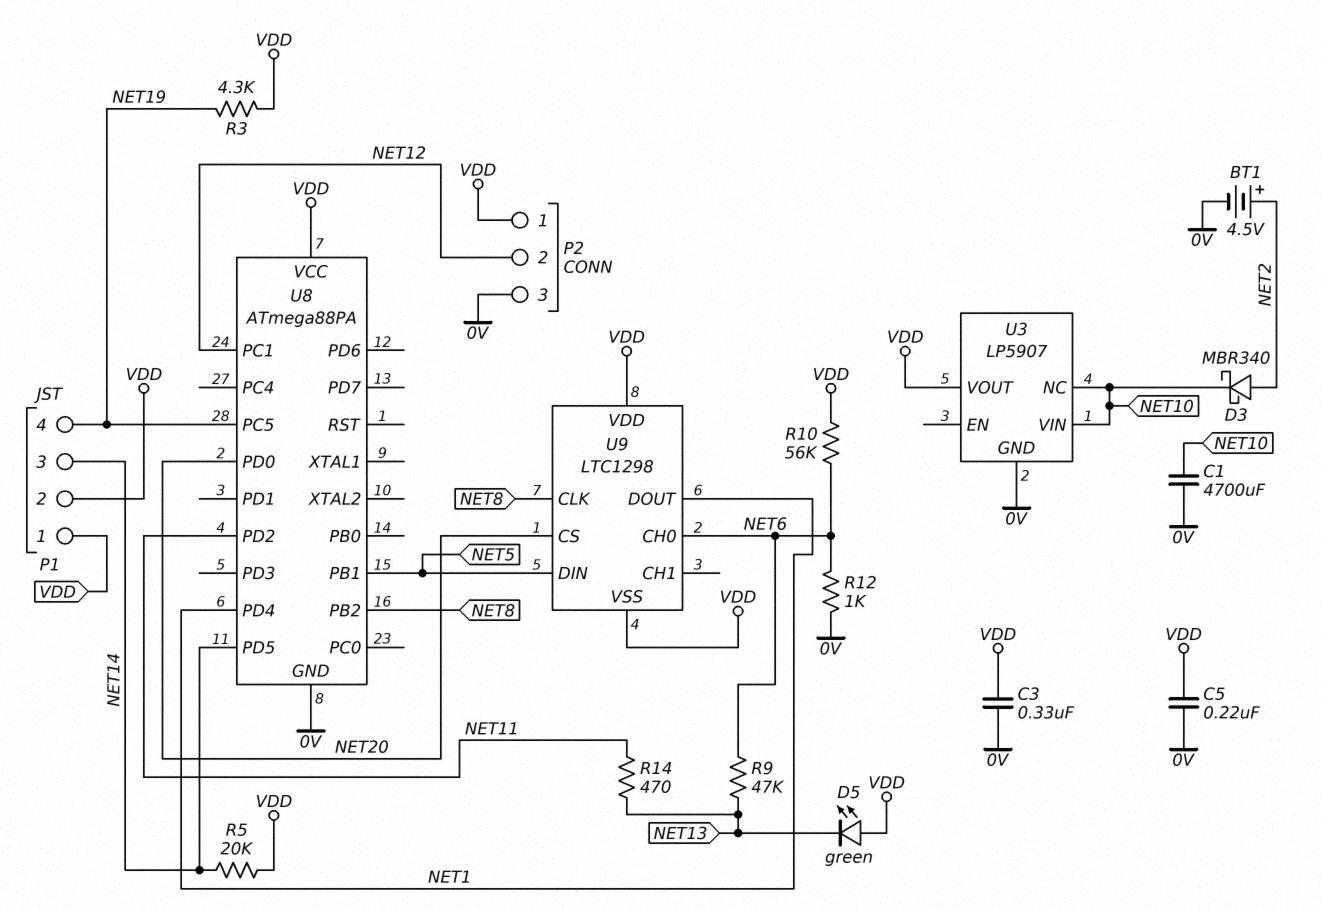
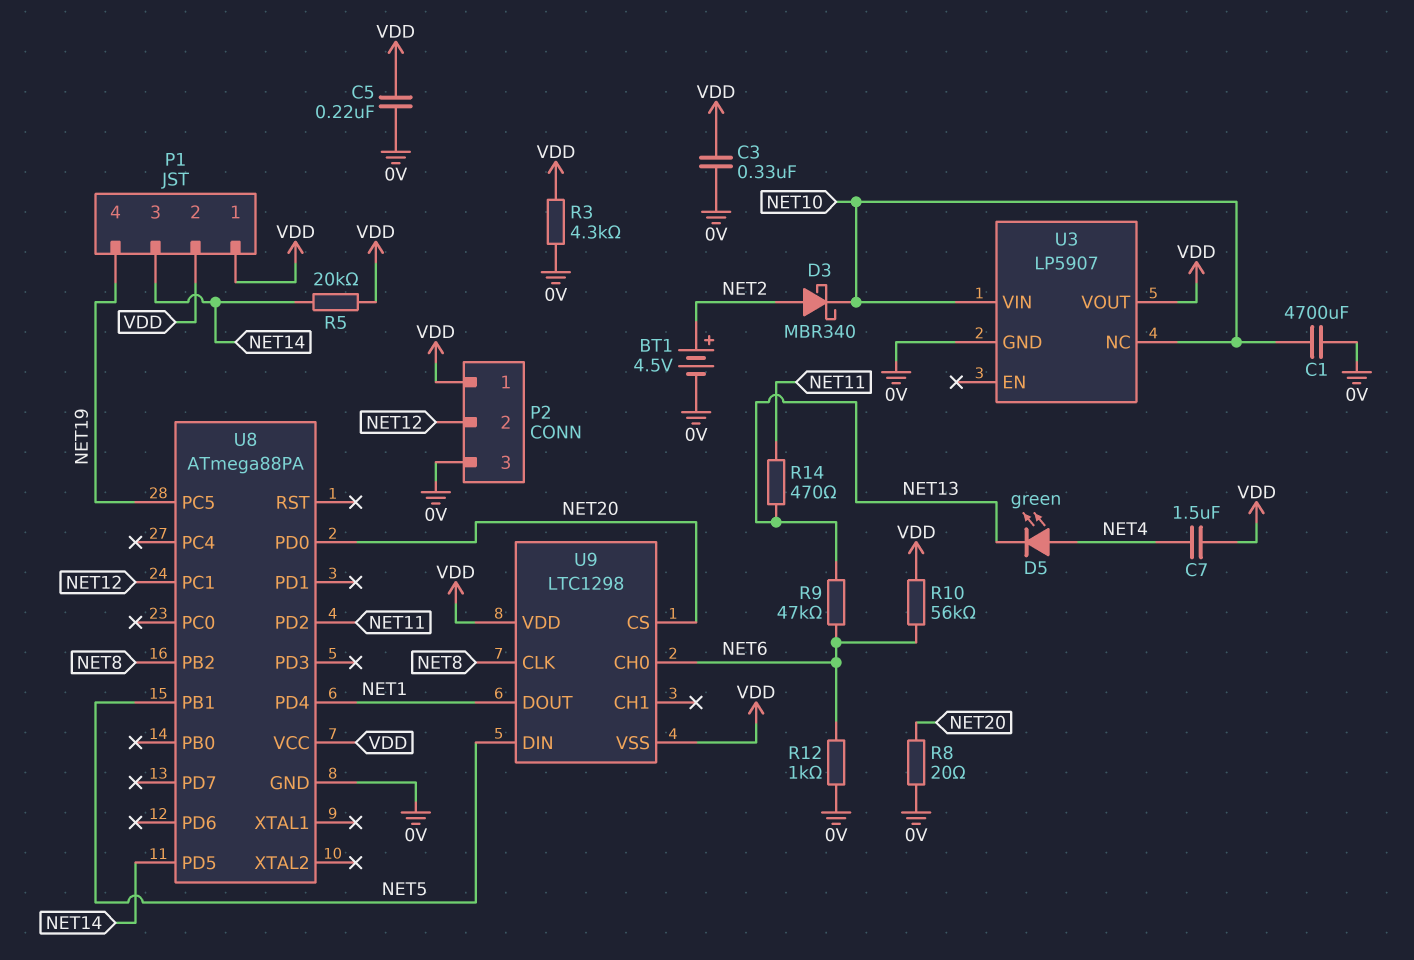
C7: none -> 1.5uF (NET4, VDD)
D5: LED green (A VDD, K NET13) -> LED green (A NET4, K NET13)
R3: 4.3k (NET19, VDD) -> 4.3k (0V, VDD)
R8: none -> 20 (0V, NET20)

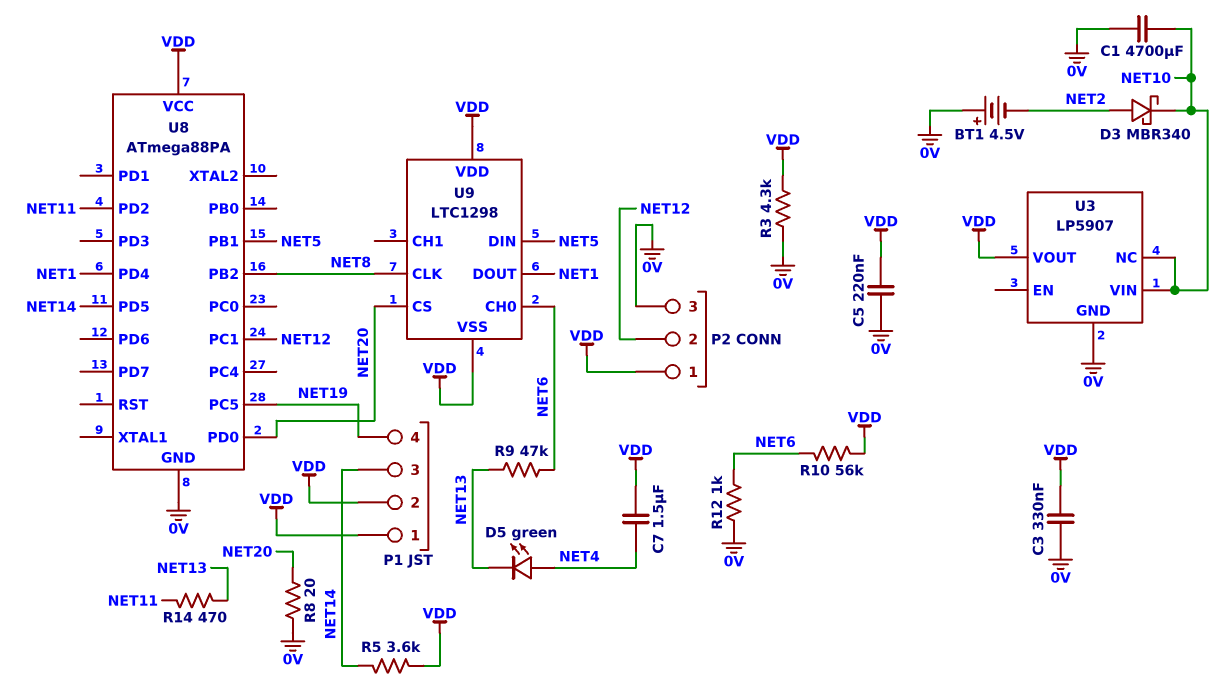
BT1: 4.5V (plus NET2, minus 0V) -> 4.5V (plus 0V, minus NET2)
R5: 20k (NET14, VDD) -> 3.6k (NET14, VDD)

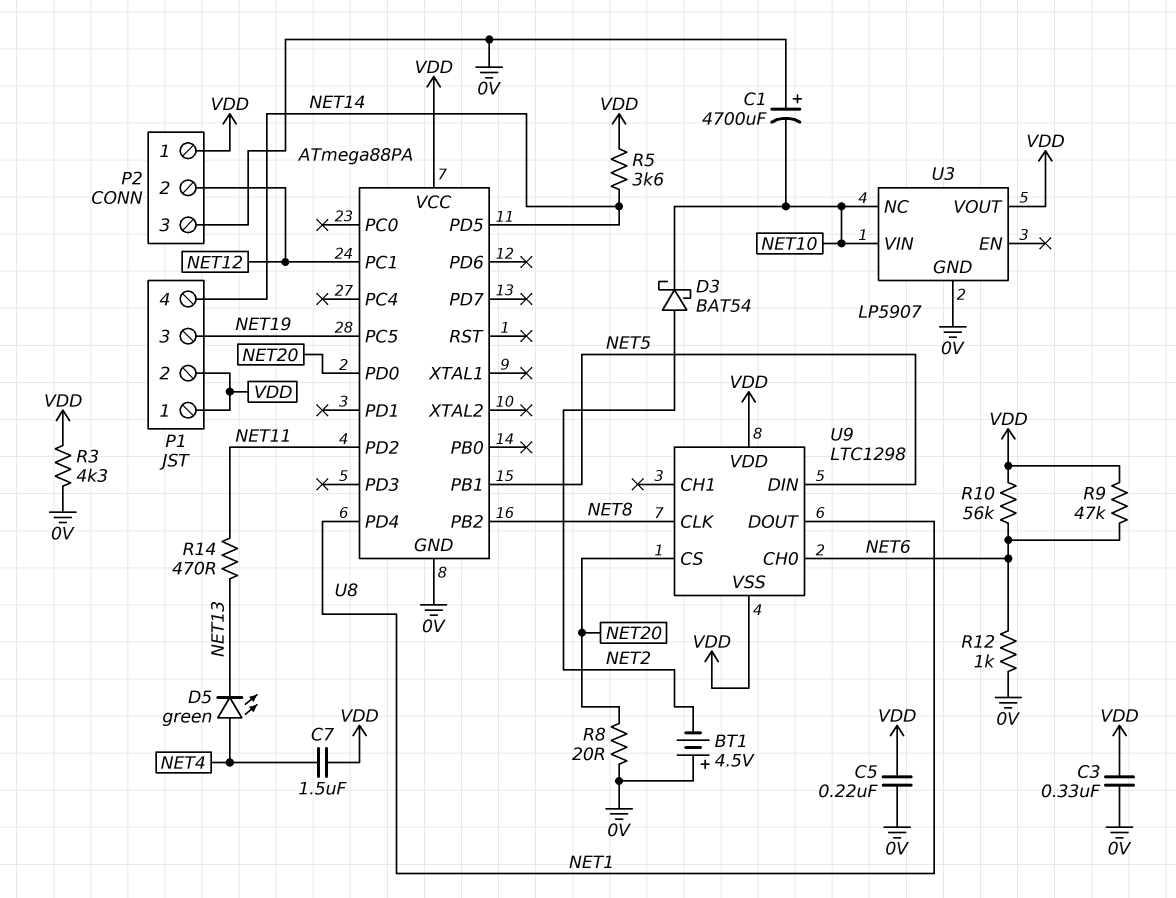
C1: 4700uF (0V, NET10) -> 4700uF (plus 0V, minus NET10)
D3: schottky MBR340 (A NET2, K NET10) -> schottky BAT54 (A NET2, K NET10)
P1 pin 3: NET14 -> NET19
P1 pin 4: NET19 -> NET14
R9: 47k (NET6, NET13) -> 47k (NET6, VDD)

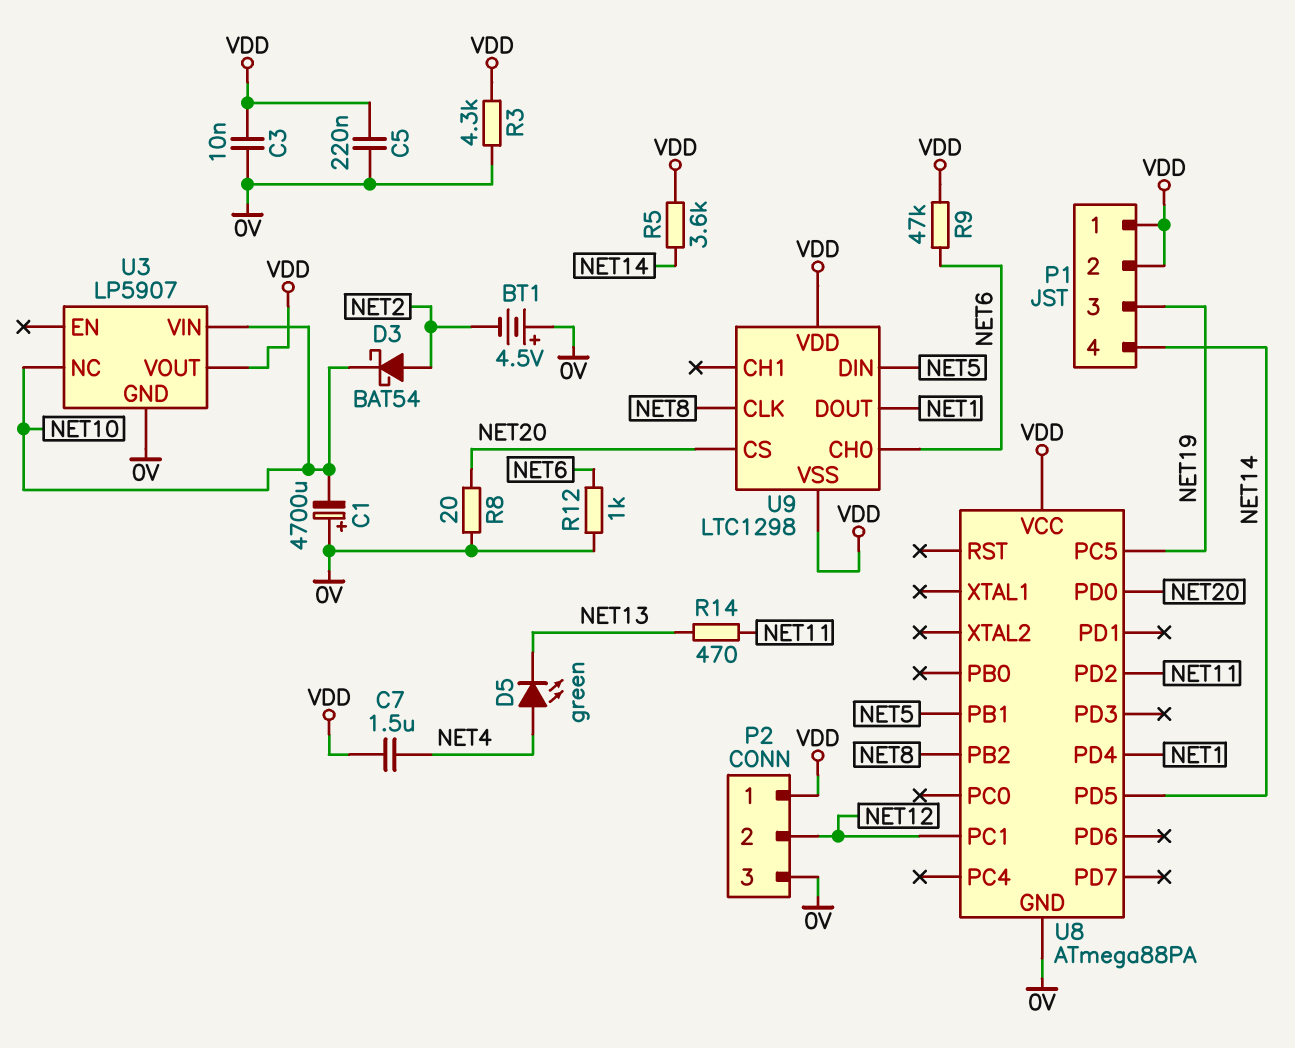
C3: 330nF (0V, VDD) -> 10nF (0V, VDD)
R10: 56k (NET6, VDD) -> none

